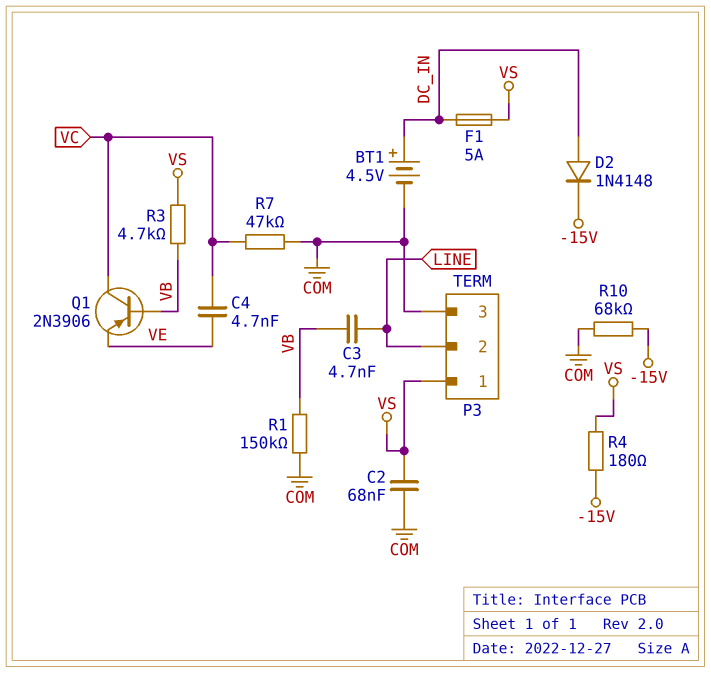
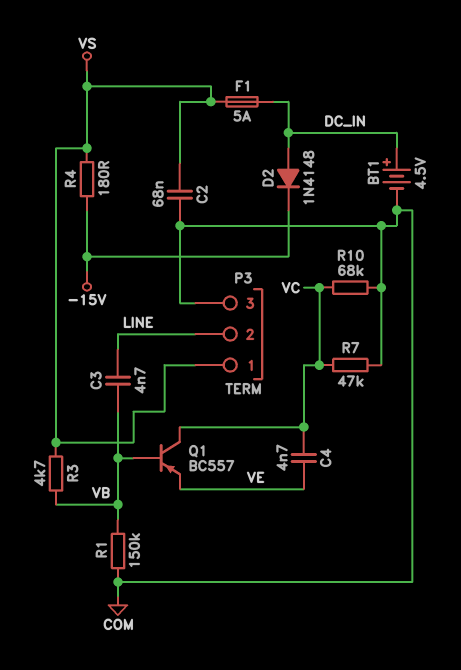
Q1: PNP 2N3906 (B VB, C VC, E VE) -> PNP BC557 (B VB, C VC, E VE)
R10: 68k (-15V, COM) -> 68k (COM, VC)

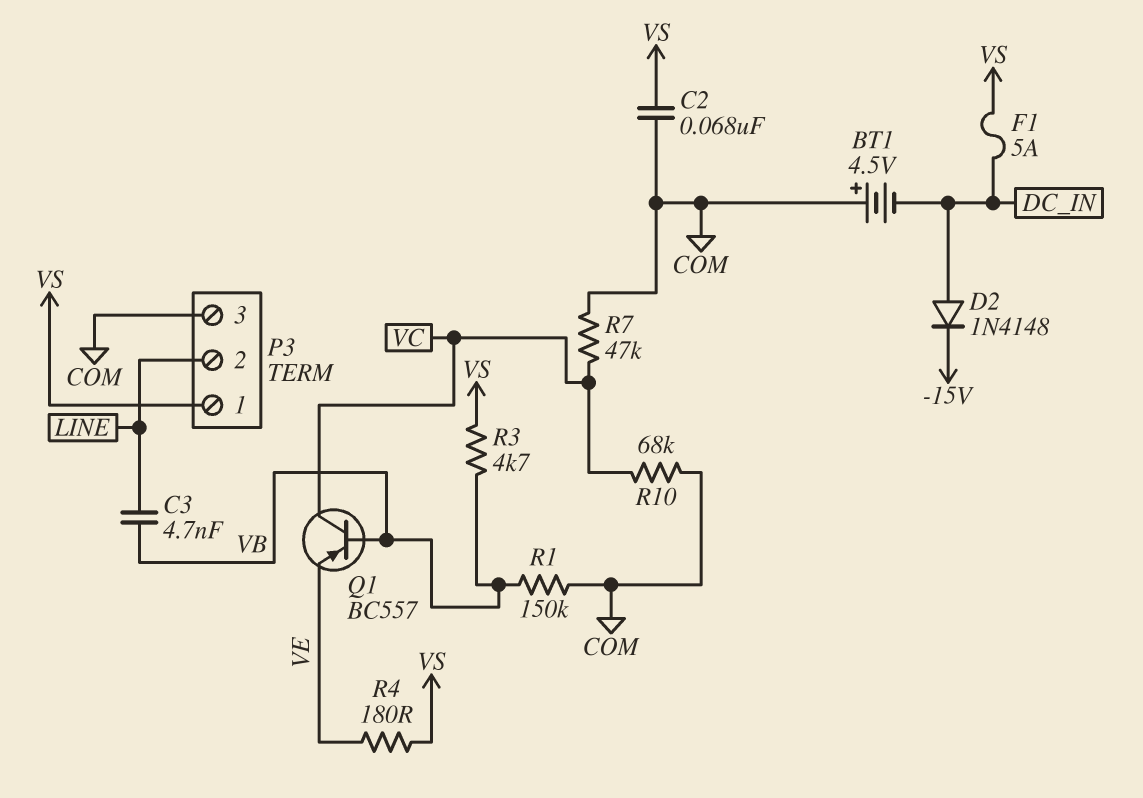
BT1: 4.5V (plus DC_IN, minus COM) -> 4.5V (plus COM, minus DC_IN)
C4: 4.7nF (VC, VE) -> none
R4: 180 (-15V, VS) -> 180 (VE, VS)

